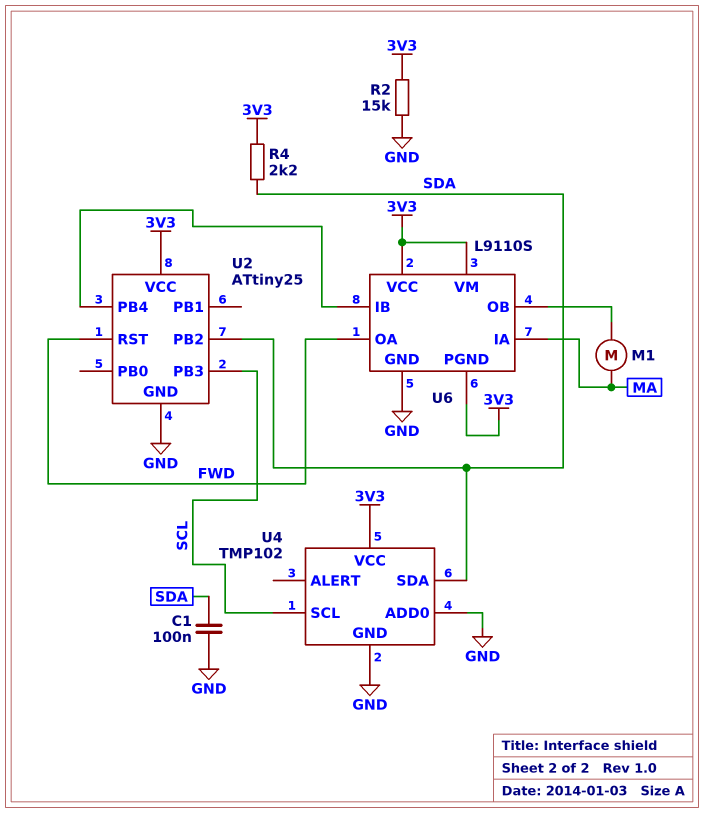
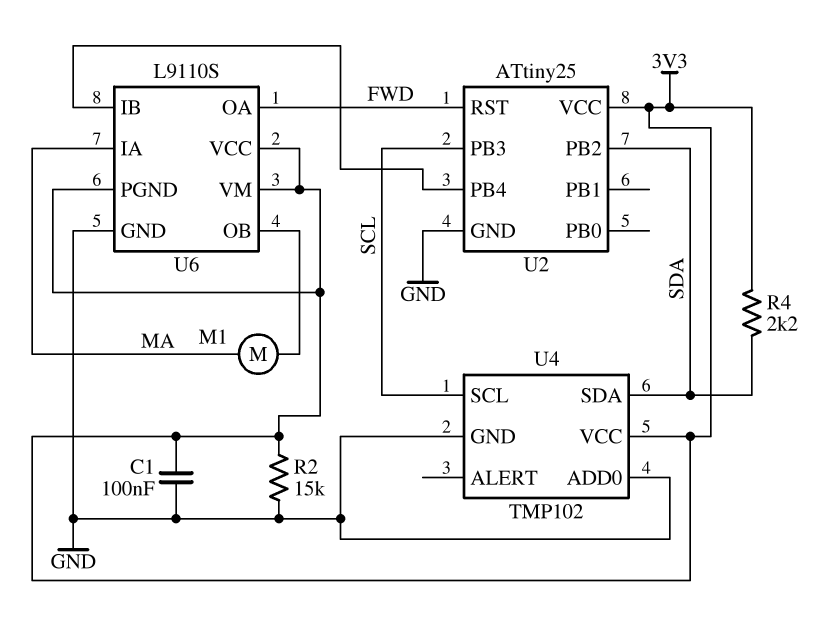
C1: 100nF (GND, SDA) -> 100nF (3V3, GND)

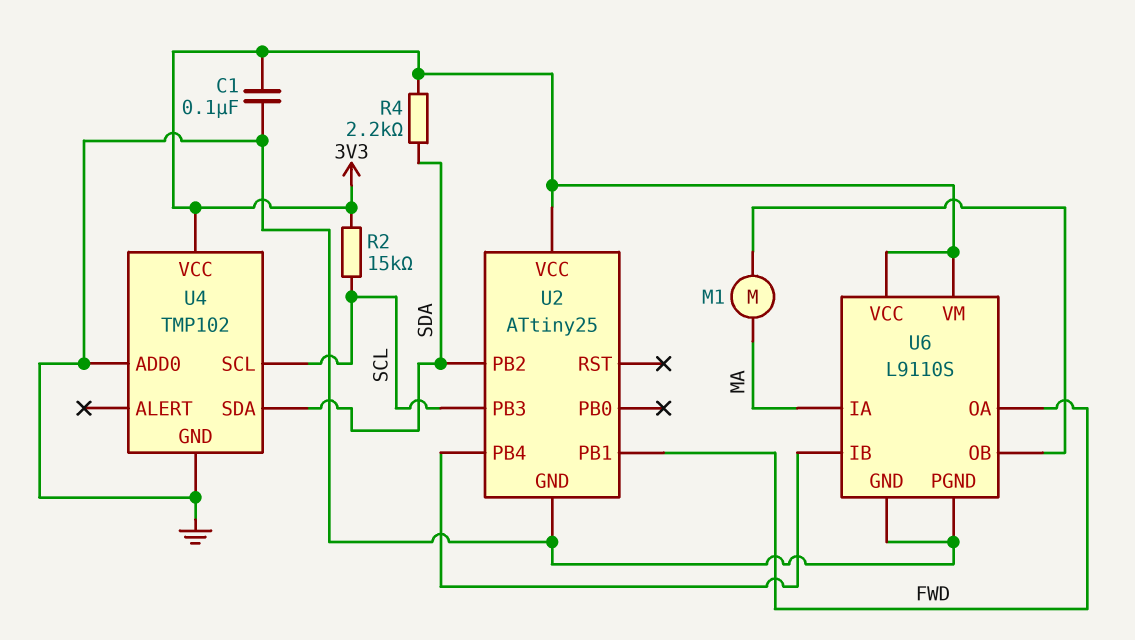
R2: 15k (3V3, GND) -> 15k (3V3, SCL)
U2 pin PB1: none -> FWD
U2 pin RST: FWD -> none
U6 pin PGND: 3V3 -> GND

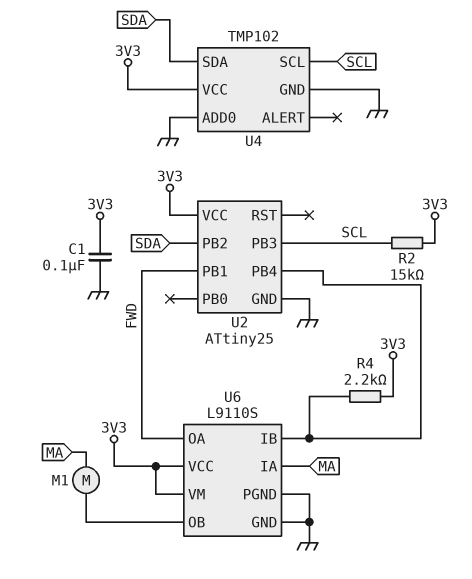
R4: 2.2k (3V3, SDA) -> 2.2k (3V3, U2/PB4)

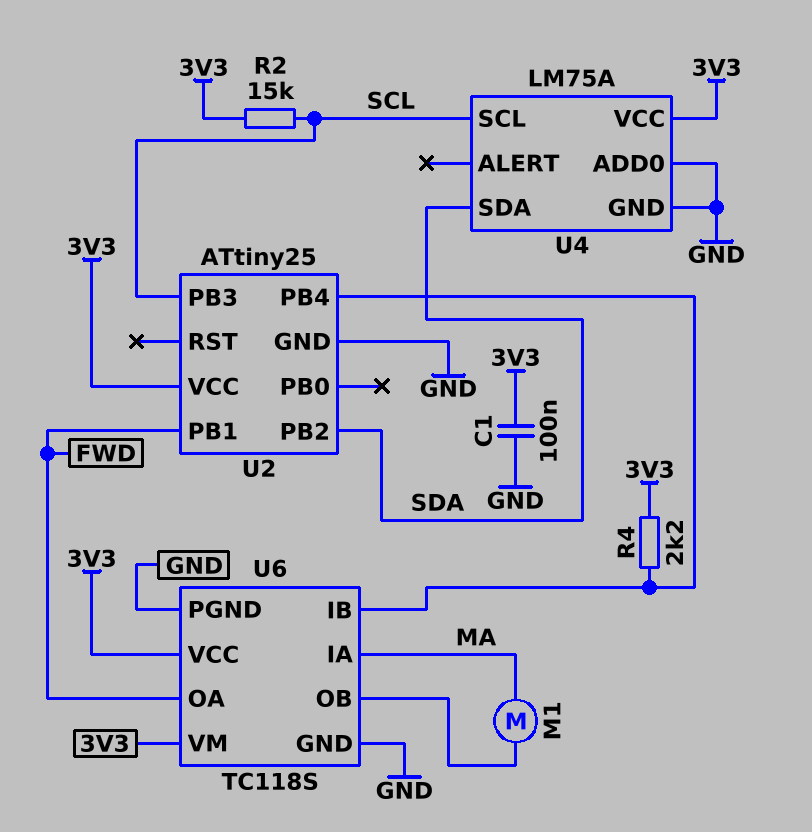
U4: TMP102 -> LM75A
U6: L9110S -> TC118S

